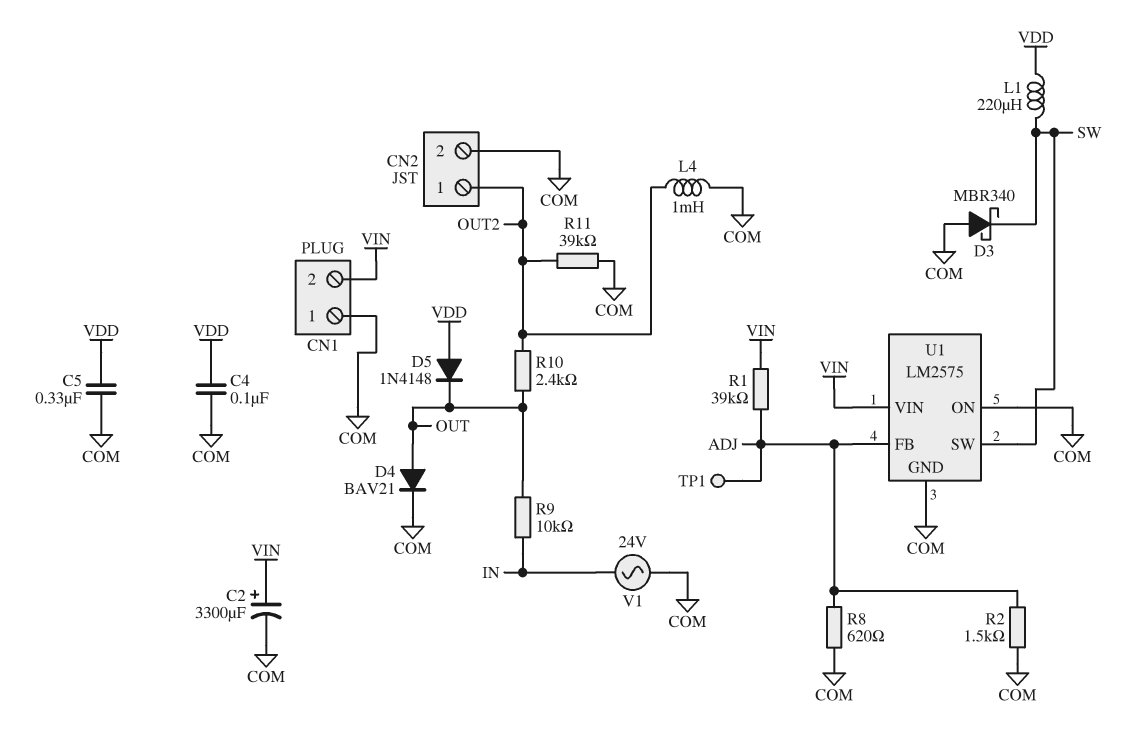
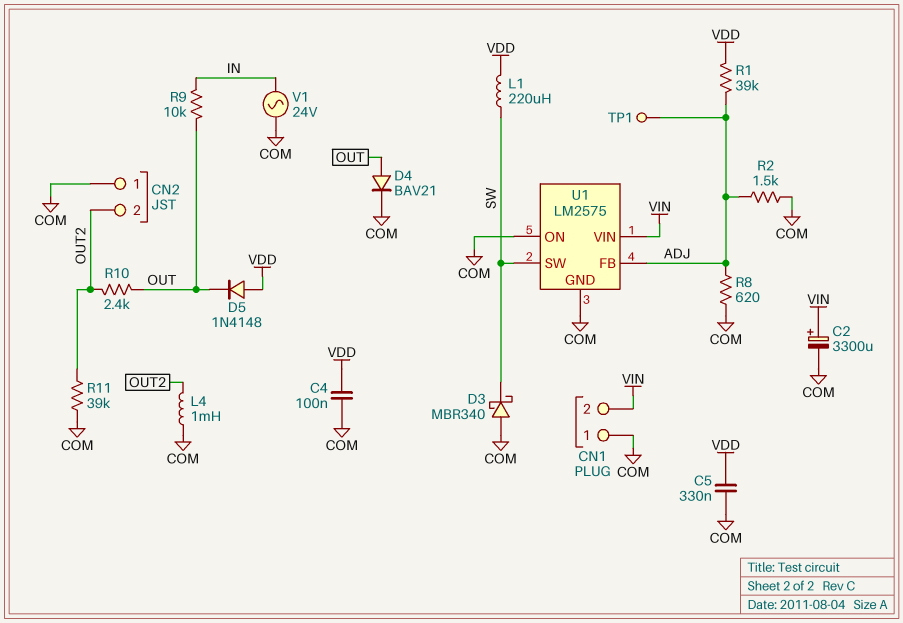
CN2 pin 1: OUT2 -> COM
CN2 pin 2: COM -> OUT2
R1: 39k (ADJ, VIN) -> 39k (ADJ, VDD)

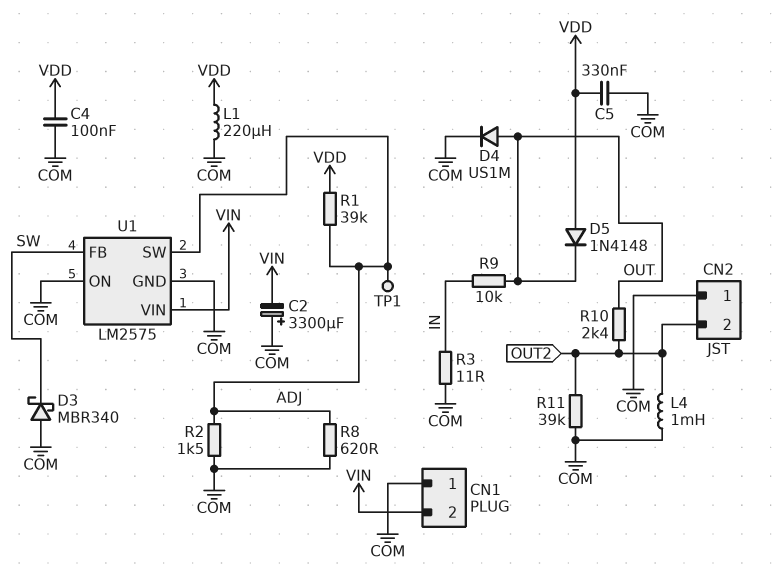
C2: 3300uF (plus VIN, minus COM) -> 3300uF (plus COM, minus VIN)
D4: diode BAV21 (A OUT, K COM) -> diode US1M (A OUT, K COM)
L1: 220uH (SW, VDD) -> 220uH (COM, VDD)
R3: none -> 11 (COM, IN)
U1 pin FB: ADJ -> SW
U1 pin SW: SW -> ADJ
V1: AC 24V (COM, IN) -> none

